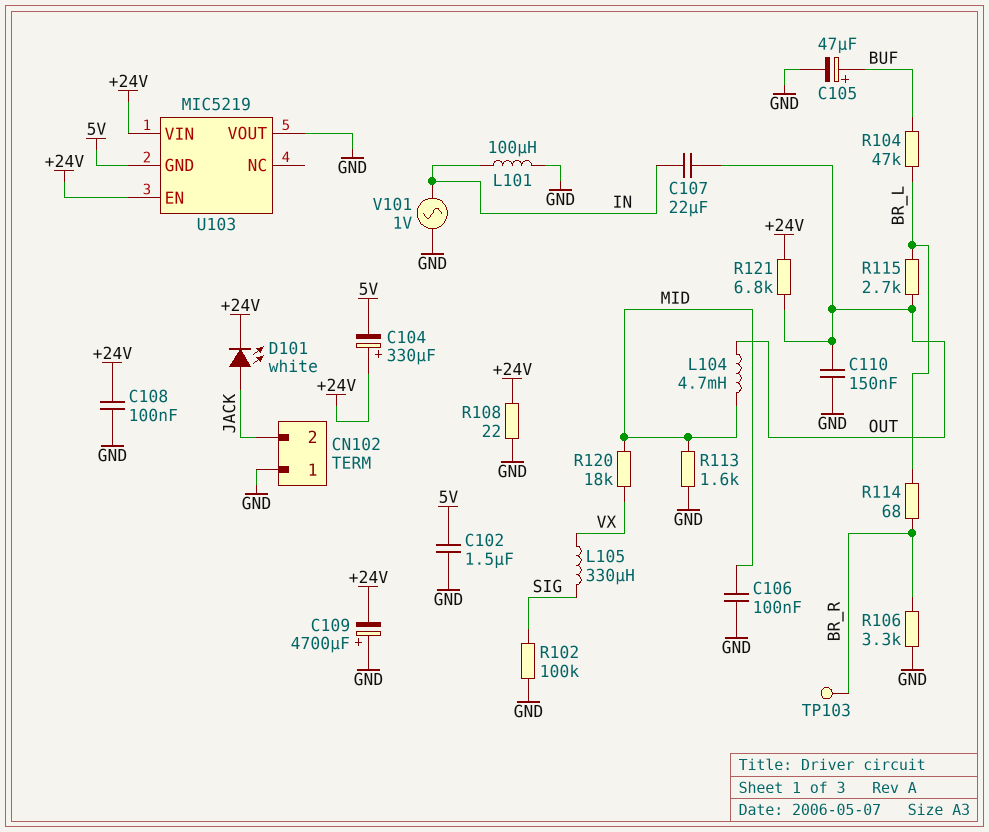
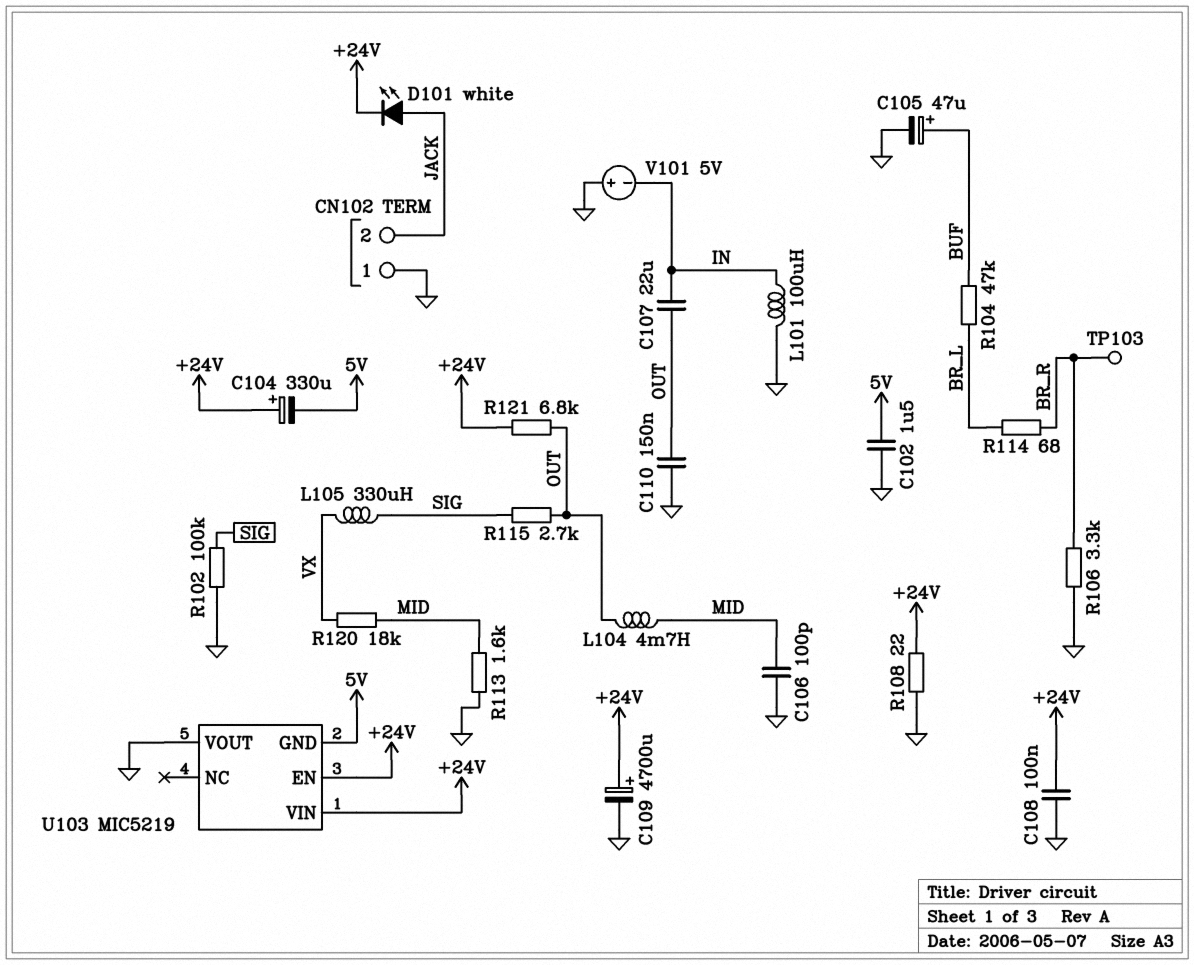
C106: 100nF (GND, MID) -> 100pF (GND, MID)
C109: 4700uF (plus GND, minus +24V) -> 4700uF (plus +24V, minus GND)
R115: 2.7k (BR_L, OUT) -> 2.7k (OUT, SIG)
V101: AC 1V (GND, IN) -> 5V (plus GND, minus IN)

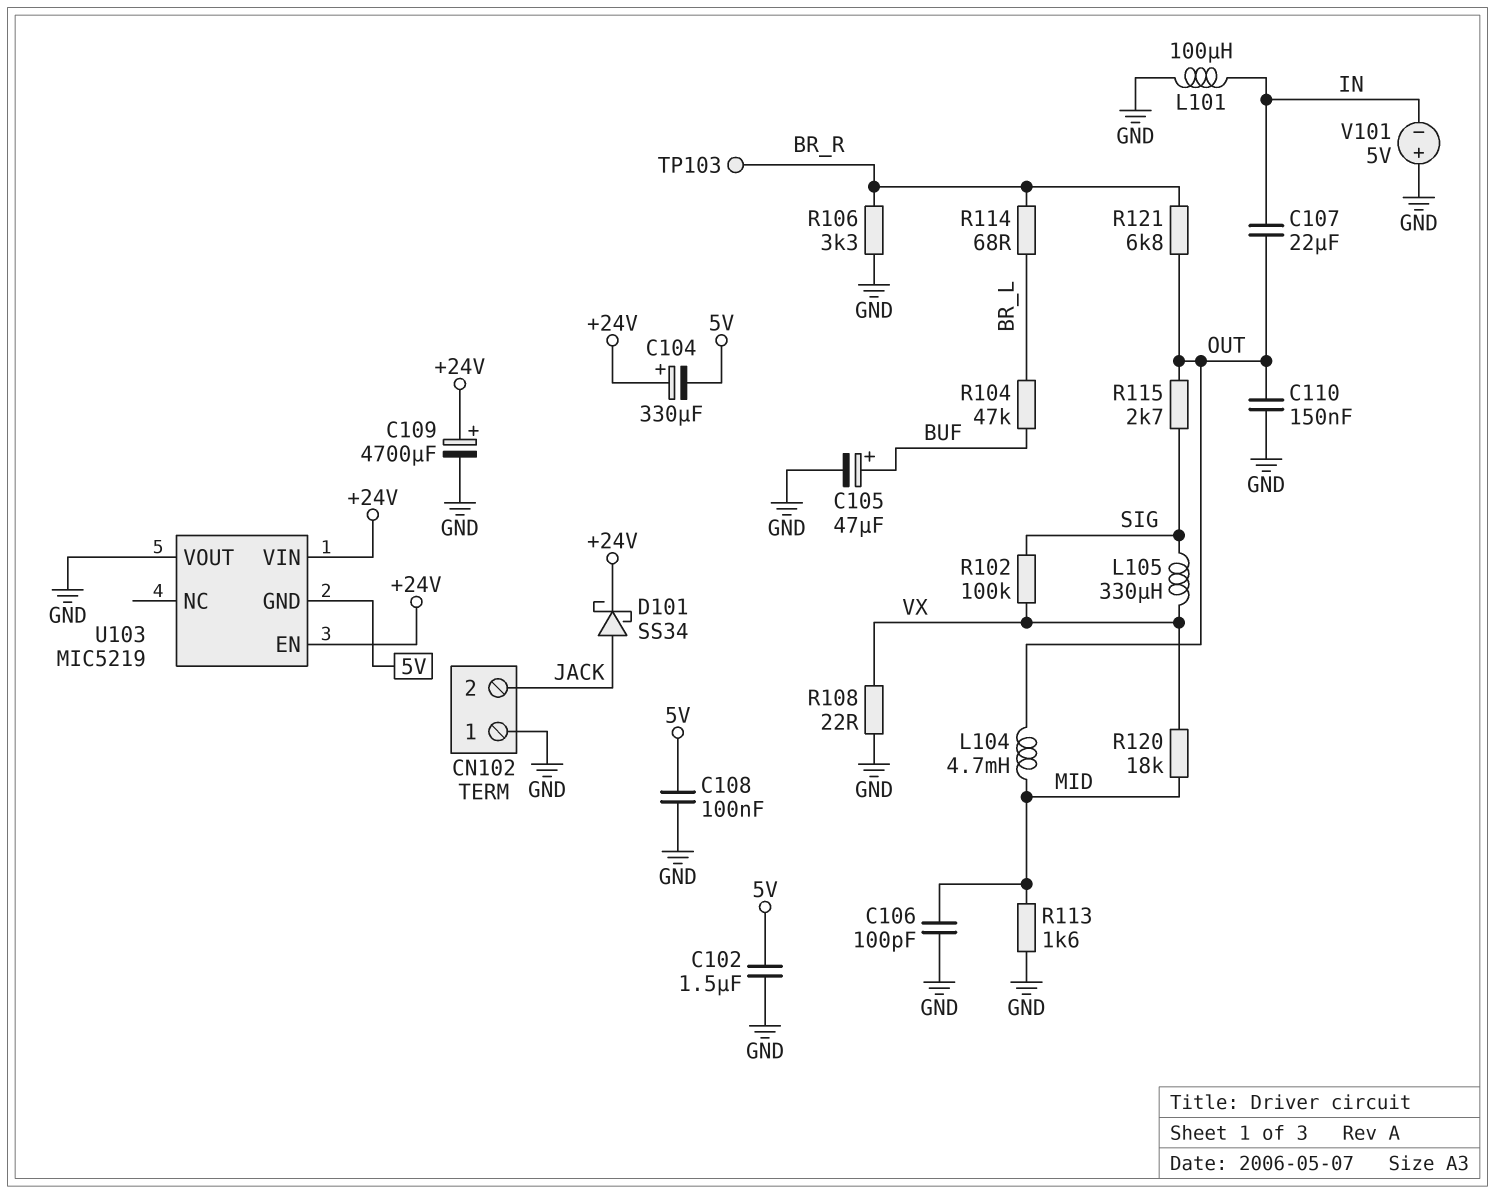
C108: 100nF (+24V, GND) -> 100nF (5V, GND)
D101: LED white (A JACK, K +24V) -> schottky SS34 (A JACK, K +24V)
R102: 100k (GND, SIG) -> 100k (SIG, VX)
R108: 22 (+24V, GND) -> 22 (GND, VX)
R121: 6.8k (+24V, OUT) -> 6.8k (BR_R, OUT)

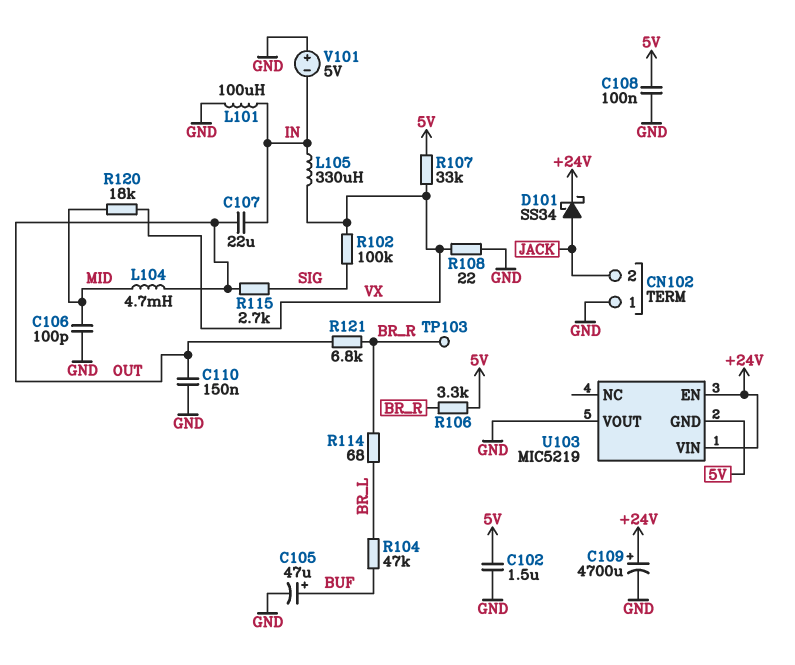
C104: 330uF (plus +24V, minus 5V) -> none
L105: 330uH (SIG, VX) -> 330uH (IN, VX)
R106: 3.3k (BR_R, GND) -> 3.3k (5V, BR_R)
R107: none -> 33k (5V, VX)
R113: 1.6k (GND, MID) -> none

